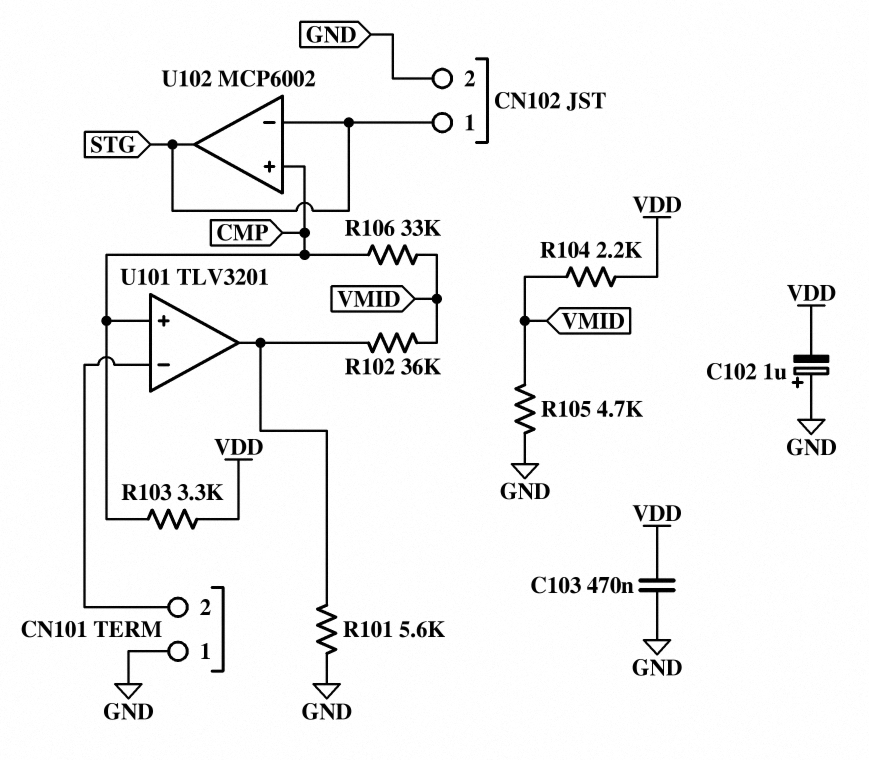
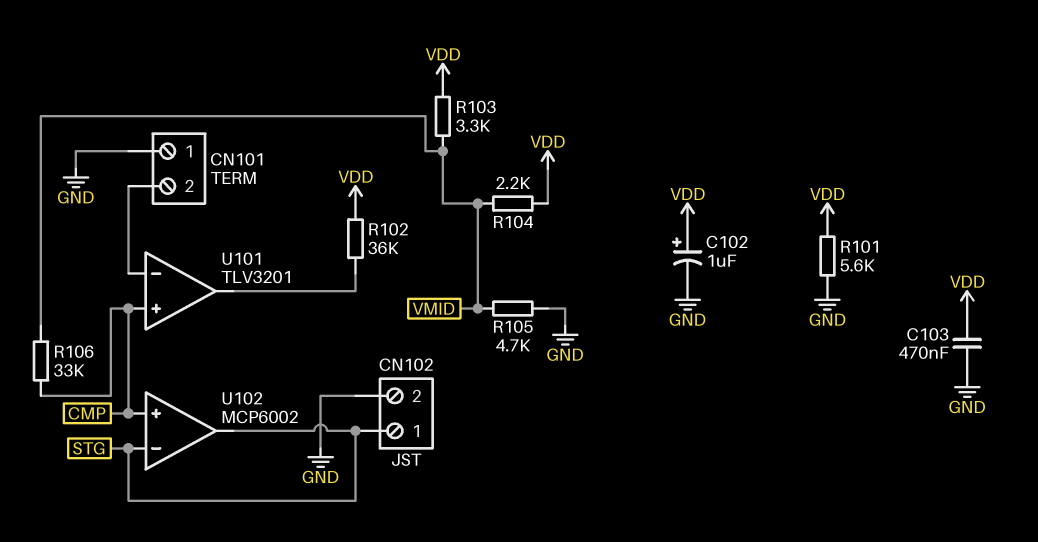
C102: 1uF (plus GND, minus VDD) -> 1uF (plus VDD, minus GND)
R101: 5.6k (GND, U101/out) -> 5.6k (GND, VDD)
R102: 36k (U101/out, VMID) -> 36k (U101/out, VDD)
R103: 3.3k (CMP, VDD) -> 3.3k (VDD, VMID)

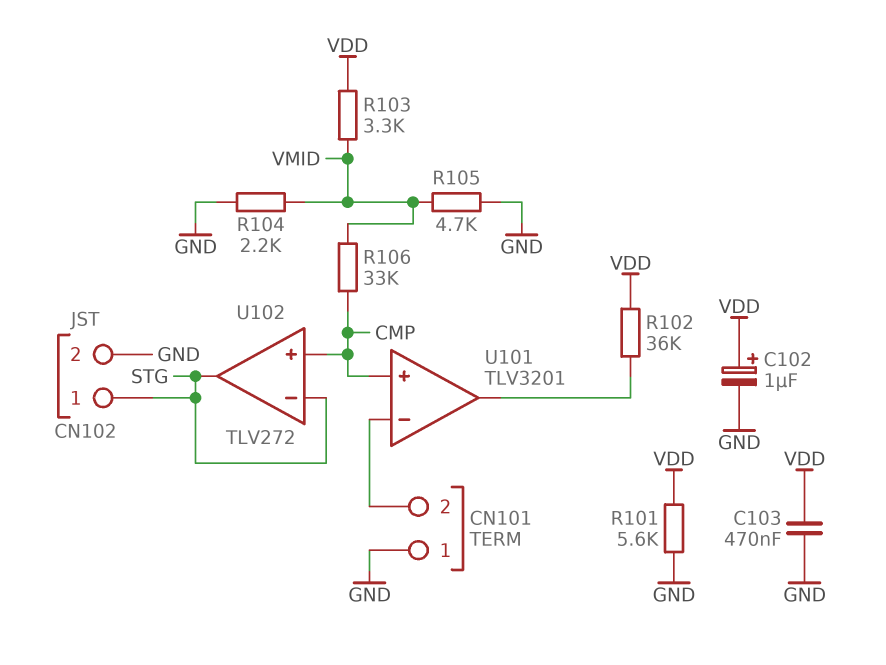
R104: 2.2k (VDD, VMID) -> 2.2k (GND, VMID)
U102: MCP6002 -> TLV272

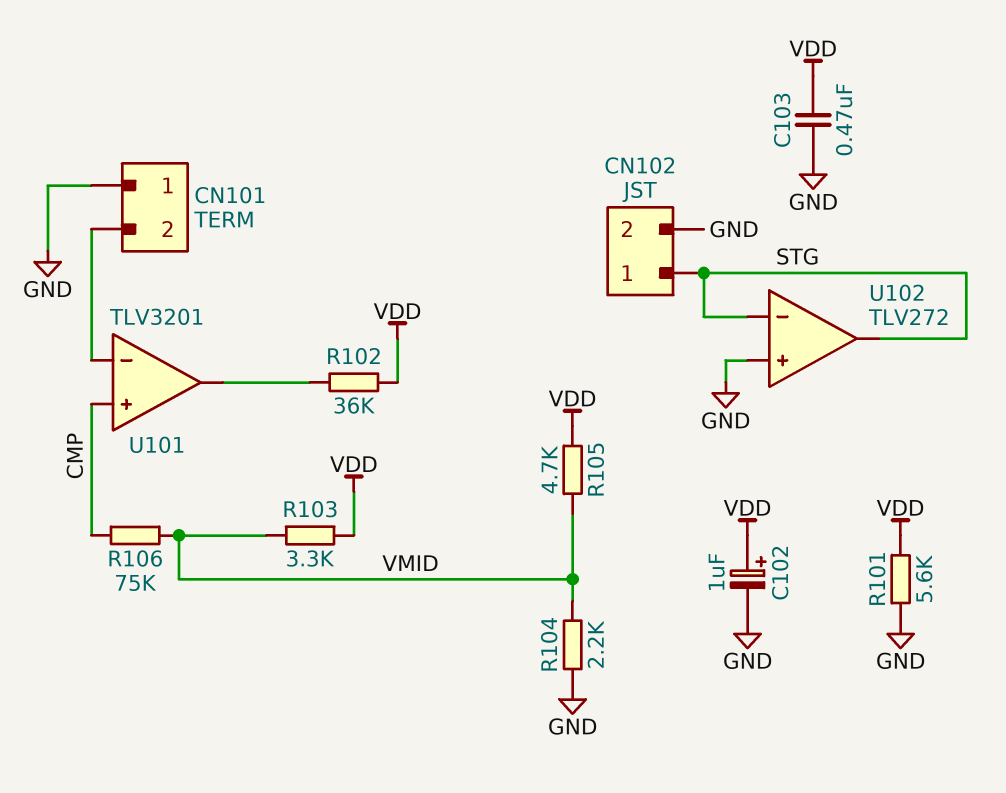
R105: 4.7k (GND, VMID) -> 4.7k (VDD, VMID)
R106: 33k (CMP, VMID) -> 75k (CMP, VMID)
U102 pin in+: CMP -> GND

